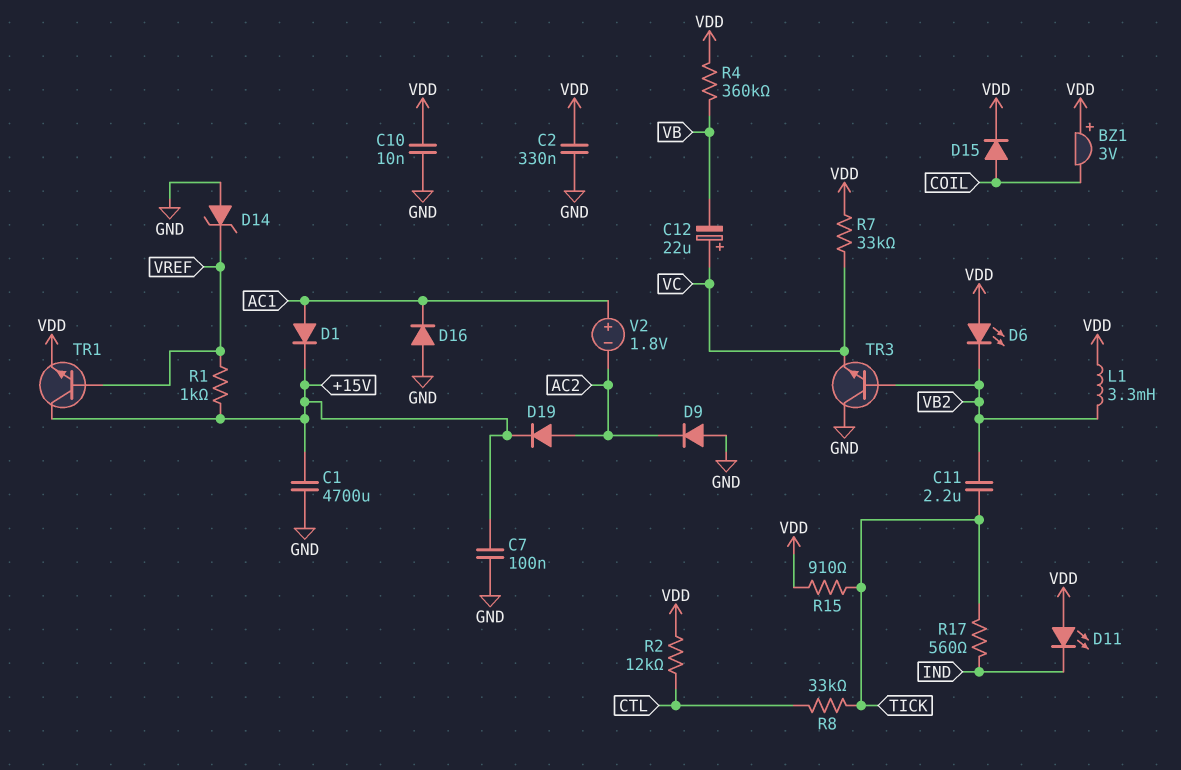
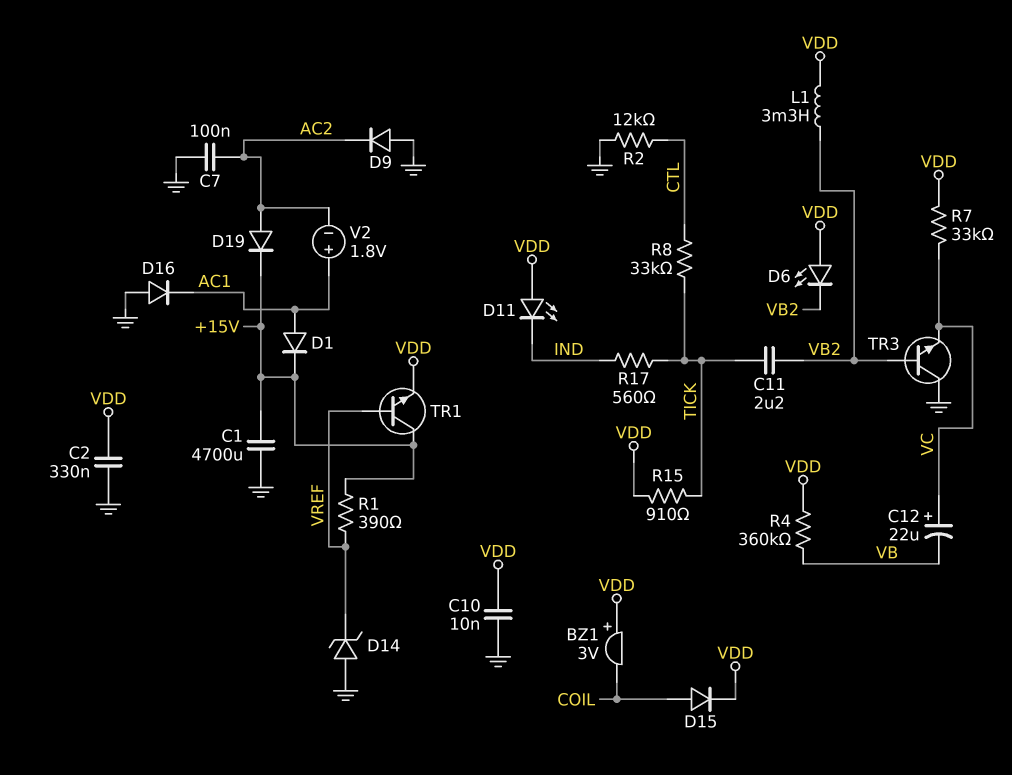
C7: 100nF (+15V, GND) -> 100nF (AC2, GND)
R1: 1k (+15V, VREF) -> 390 (+15V, VREF)
R2: 12k (CTL, VDD) -> 12k (CTL, GND)

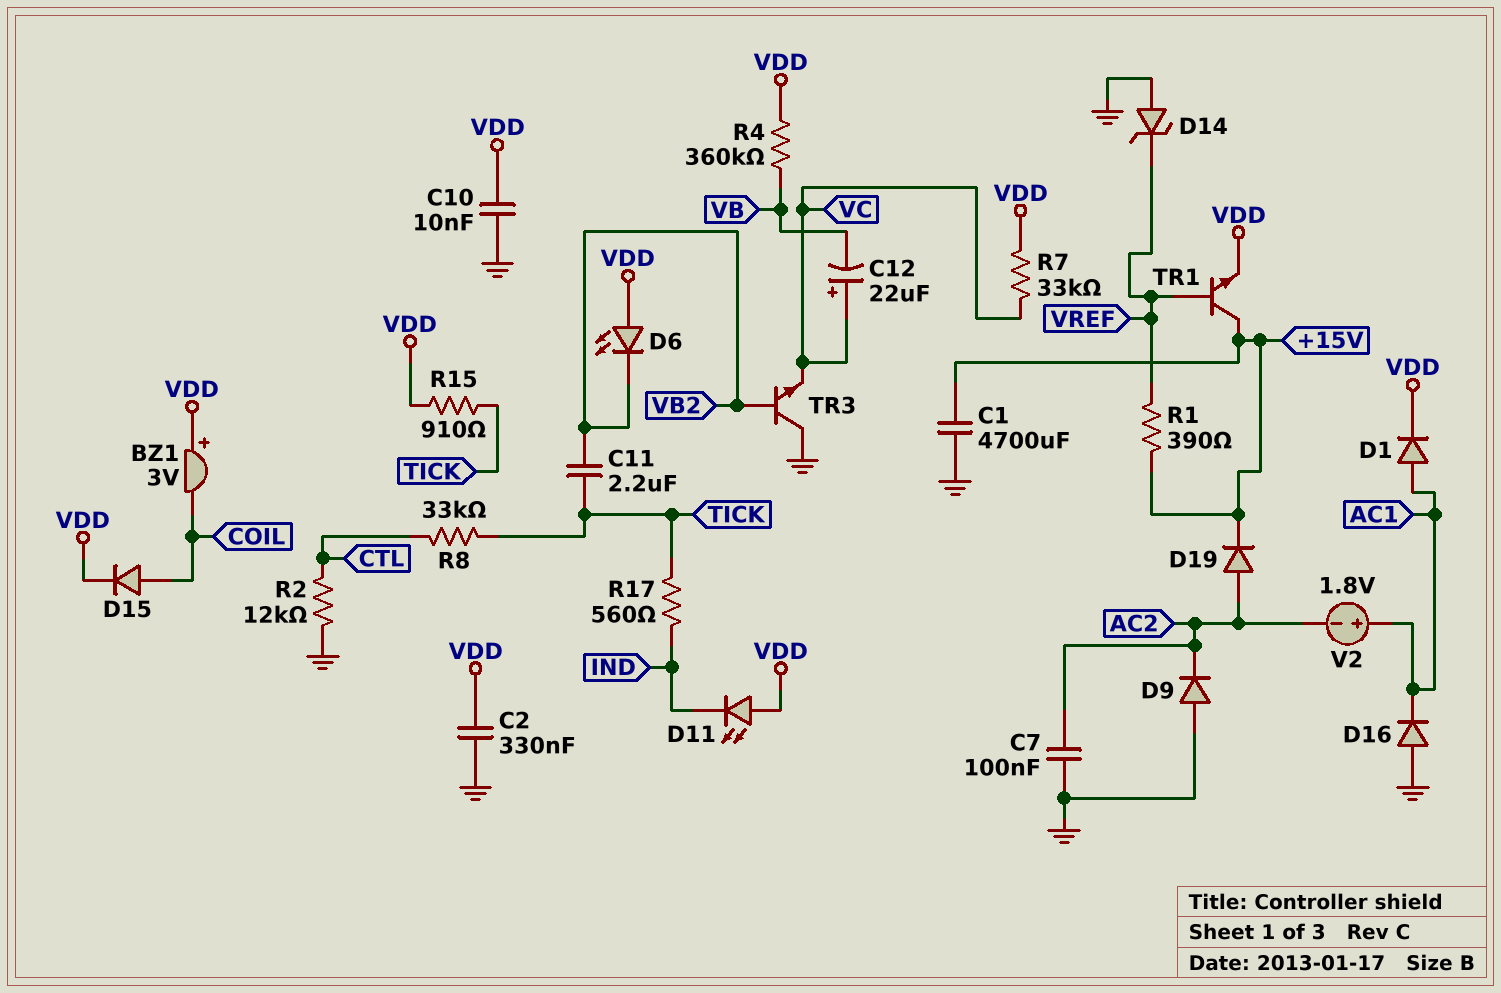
D1: diode (A AC1, K +15V) -> diode (A AC1, K VDD)
L1: 3.3mH (VB2, VDD) -> none

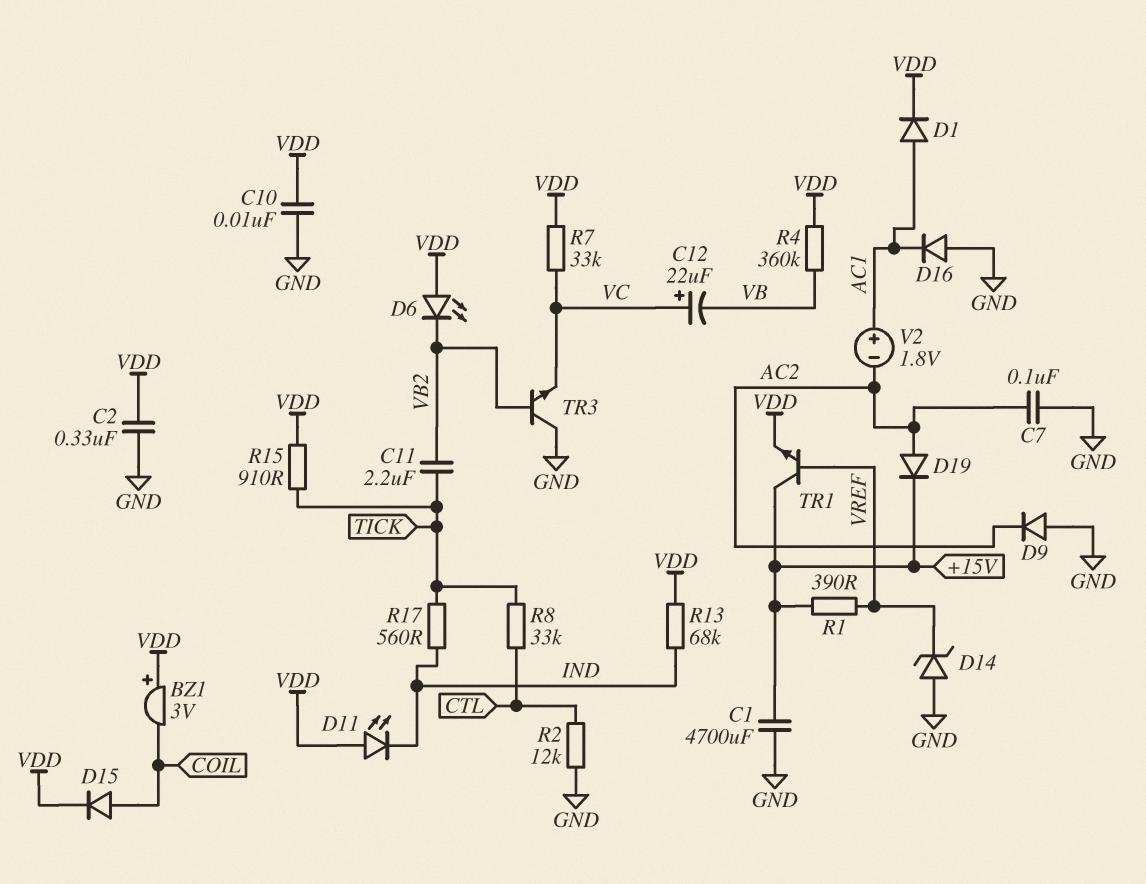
R13: none -> 68k (IND, VDD)

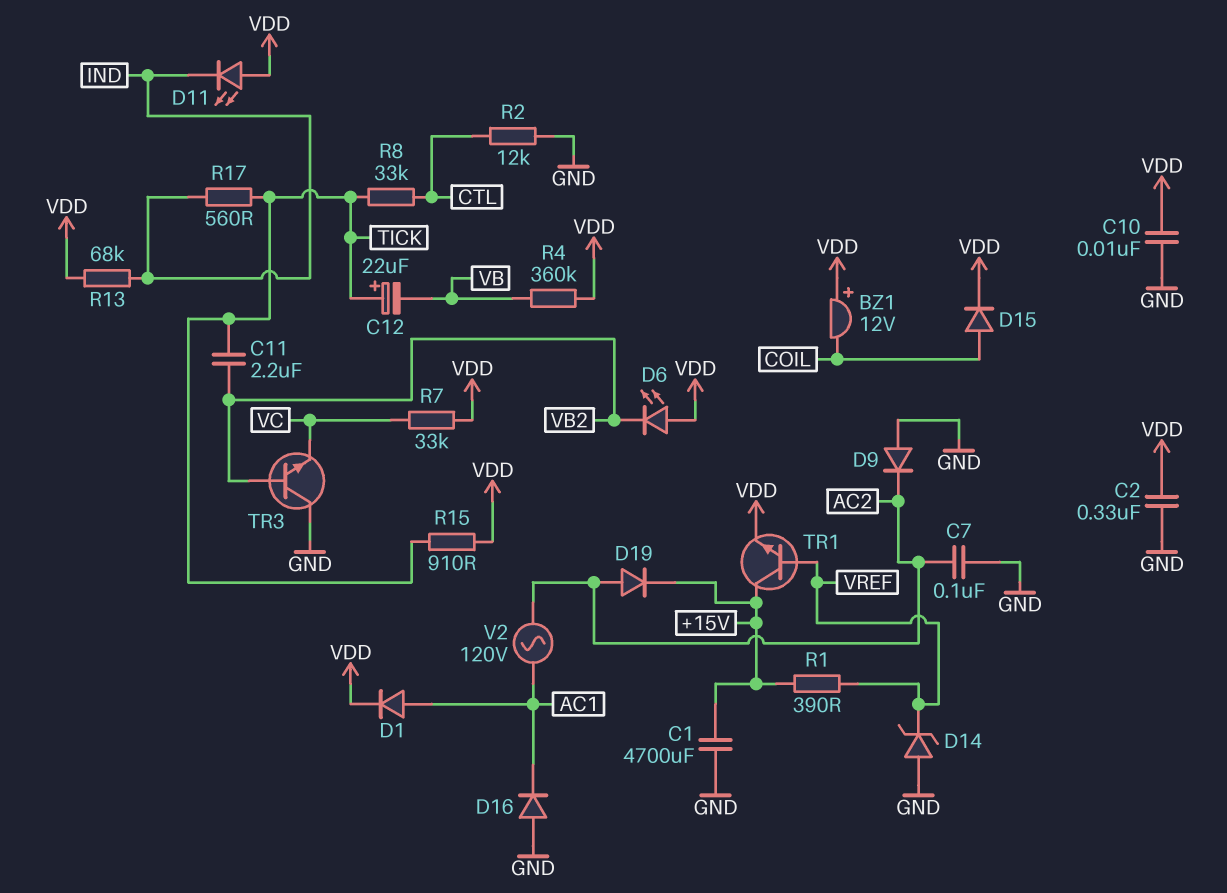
BZ1: buzzer 3V (plus VDD, minus COIL) -> buzzer 12V (plus VDD, minus COIL)
C12: 22uF (plus VC, minus VB) -> 22uF (plus TICK, minus VB)
V2: 1.8V (plus AC1, minus AC2) -> AC 120V (AC1, AC2)

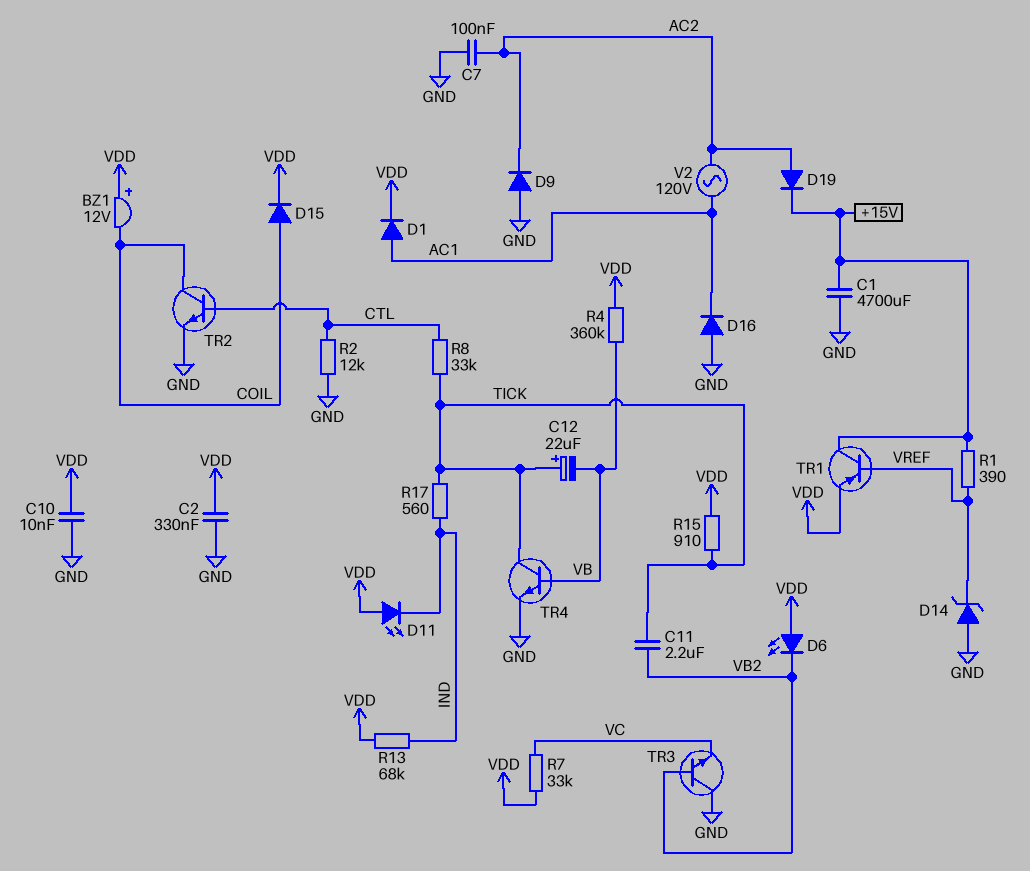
TR1: NPN (B VREF, C +15V, E VDD) -> PNP (B VREF, C +15V, E VDD)
TR2: none -> NPN (B CTL, C COIL, E GND)
TR4: none -> NPN (B VB, C TICK, E GND)

